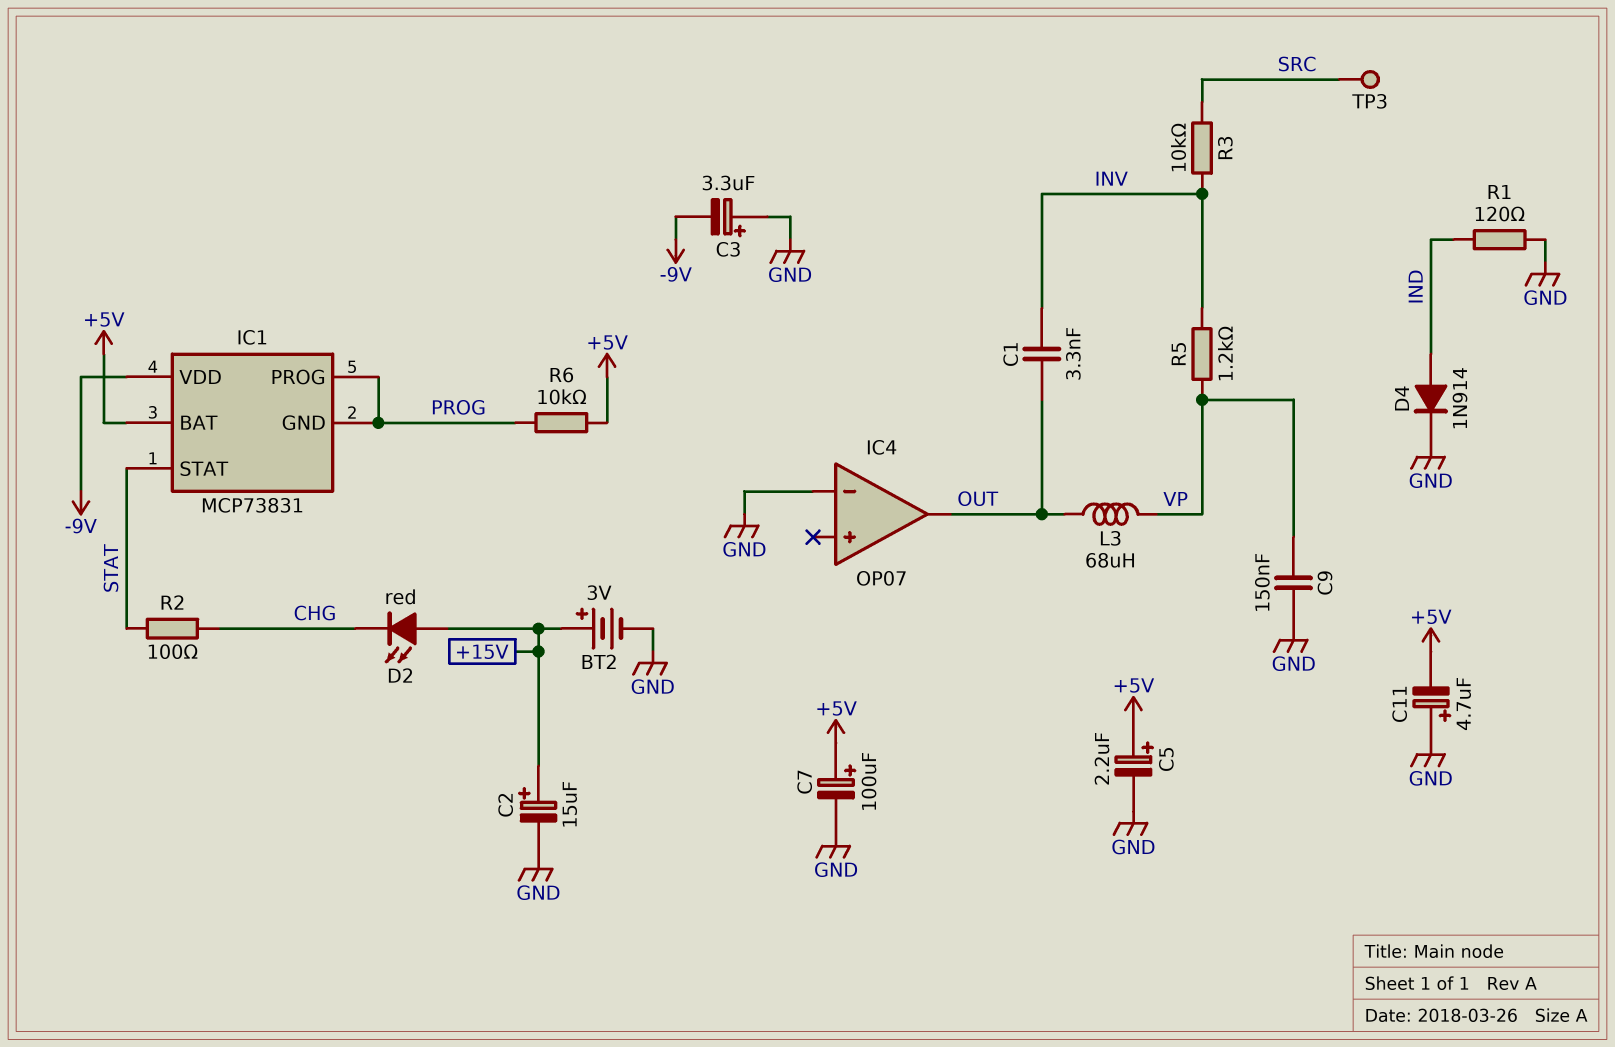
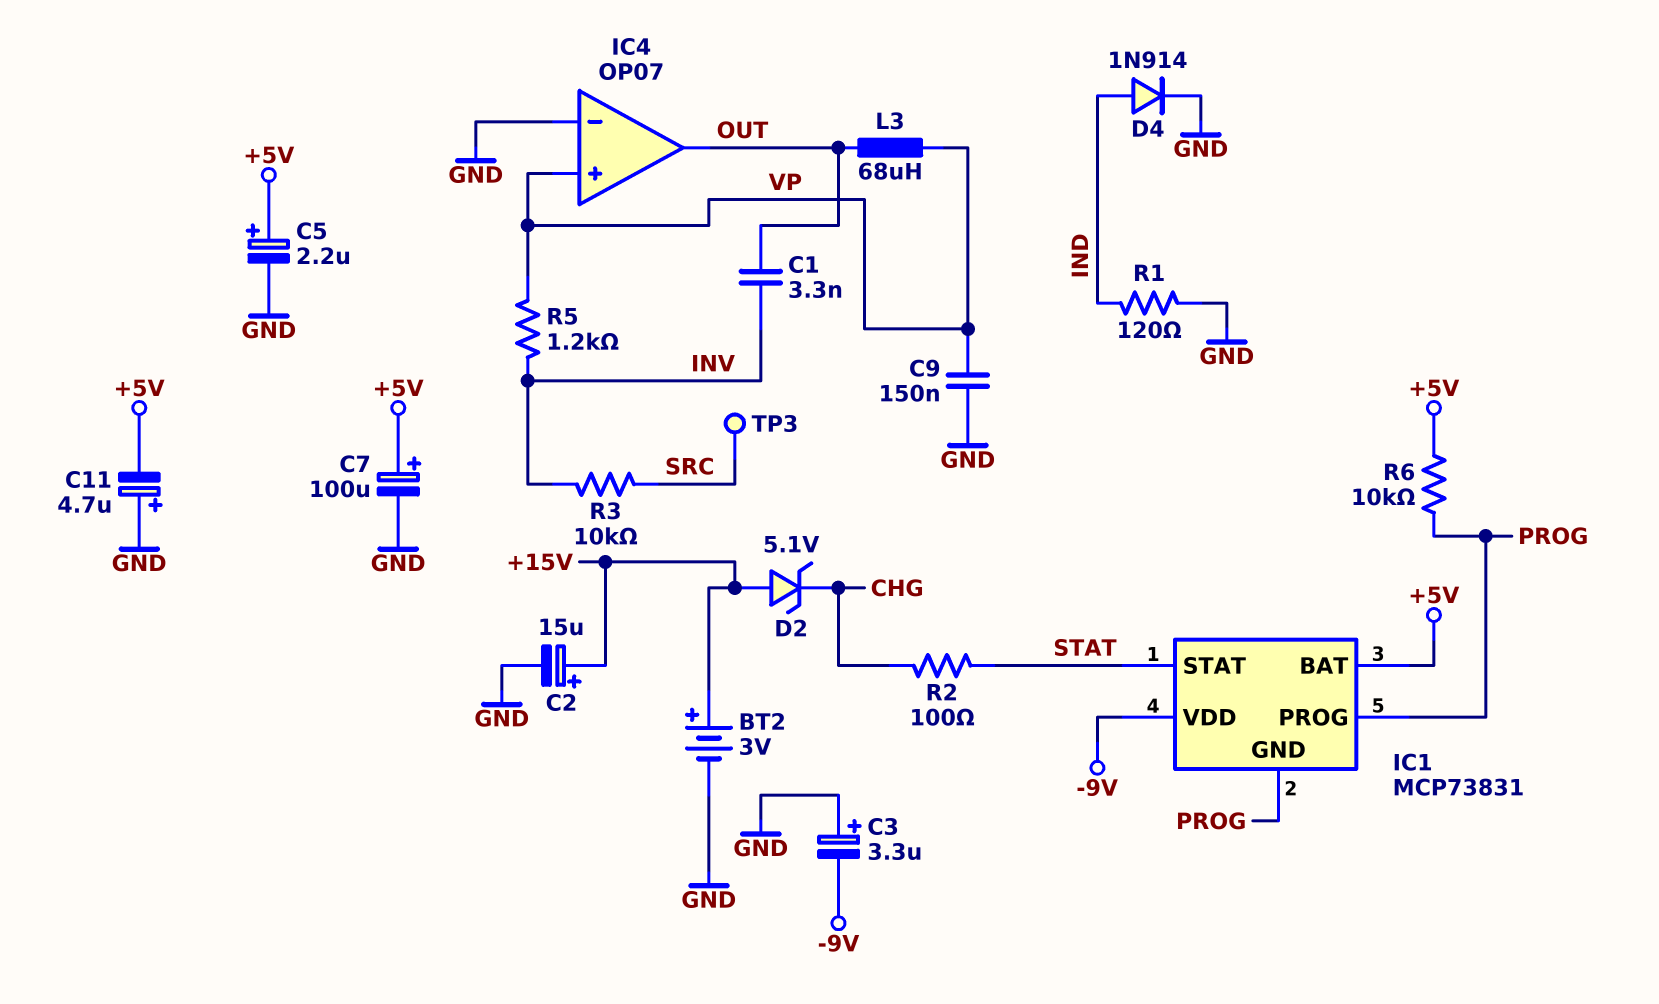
D2: LED red (A +15V, K CHG) -> zener 5.1V (A +15V, K CHG)
IC4 pin in+: none -> VP

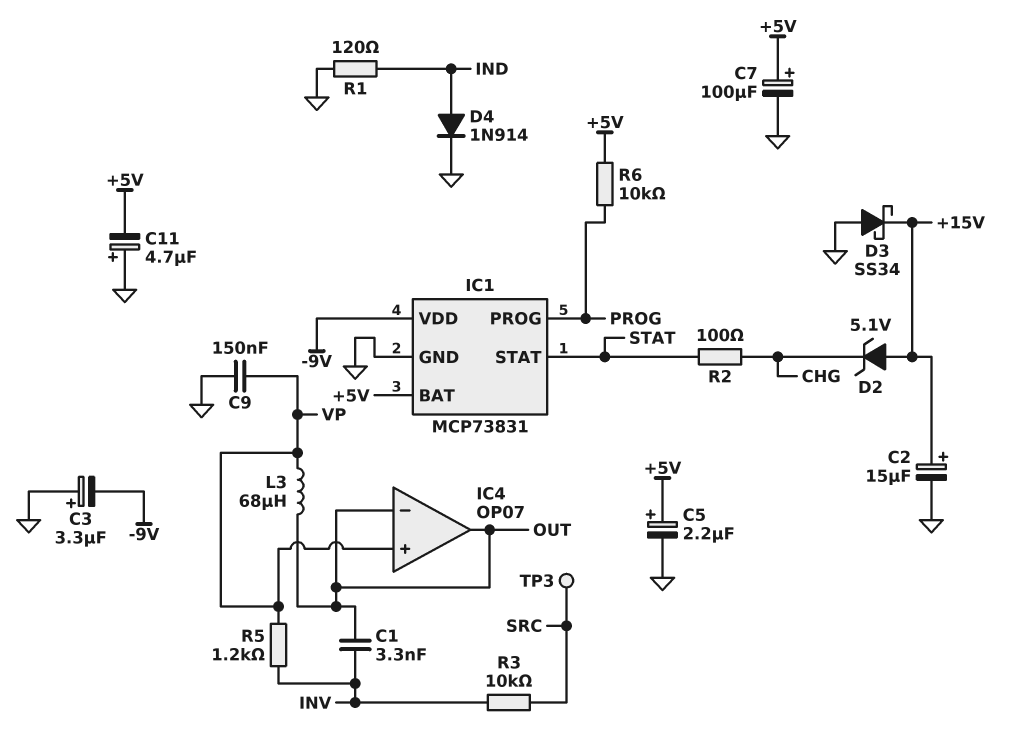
BT2: 3V (plus +15V, minus GND) -> none
D3: none -> schottky SS34 (A GND, K +15V)
IC1 pin GND: PROG -> GND
IC4 pin in-: GND -> OUT

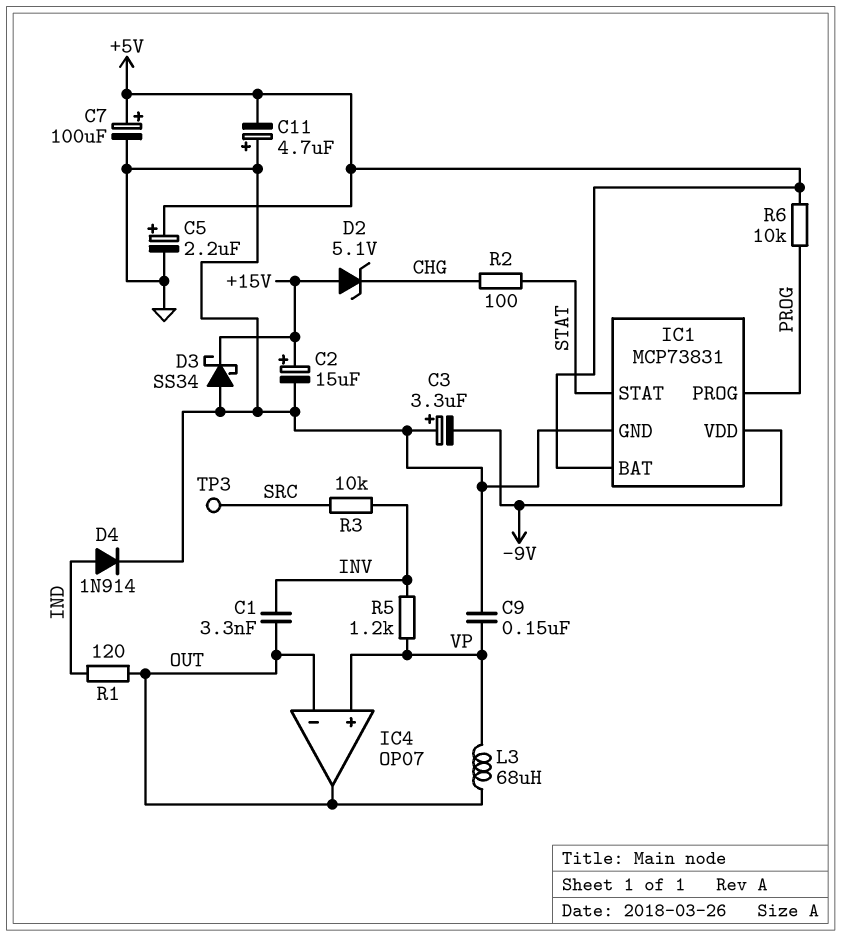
R1: 120 (GND, IND) -> 120 (IND, OUT)

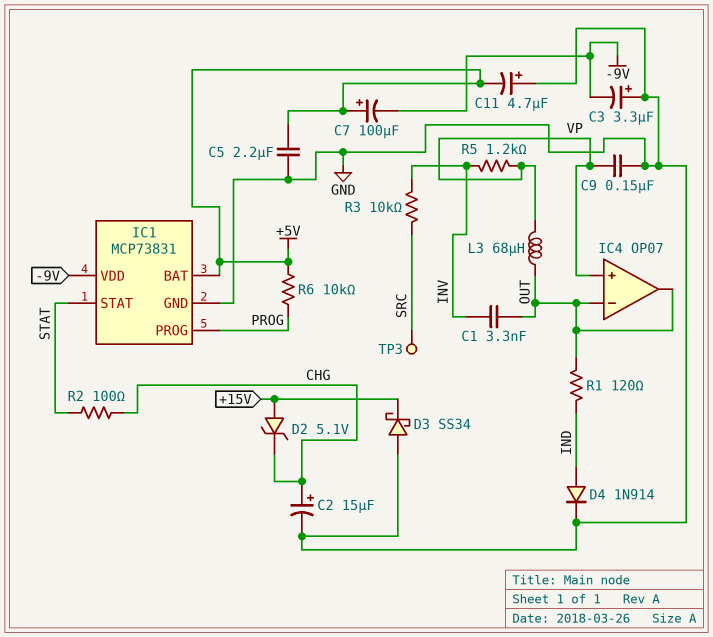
C2: 15uF (plus +15V, minus GND) -> 15uF (plus CHG, minus GND)
C5: 2.2uF (plus +5V, minus GND) -> 2.2uF (+5V, GND)
C7: 100uF (plus +5V, minus GND) -> 100uF (plus +5V, minus -9V)

